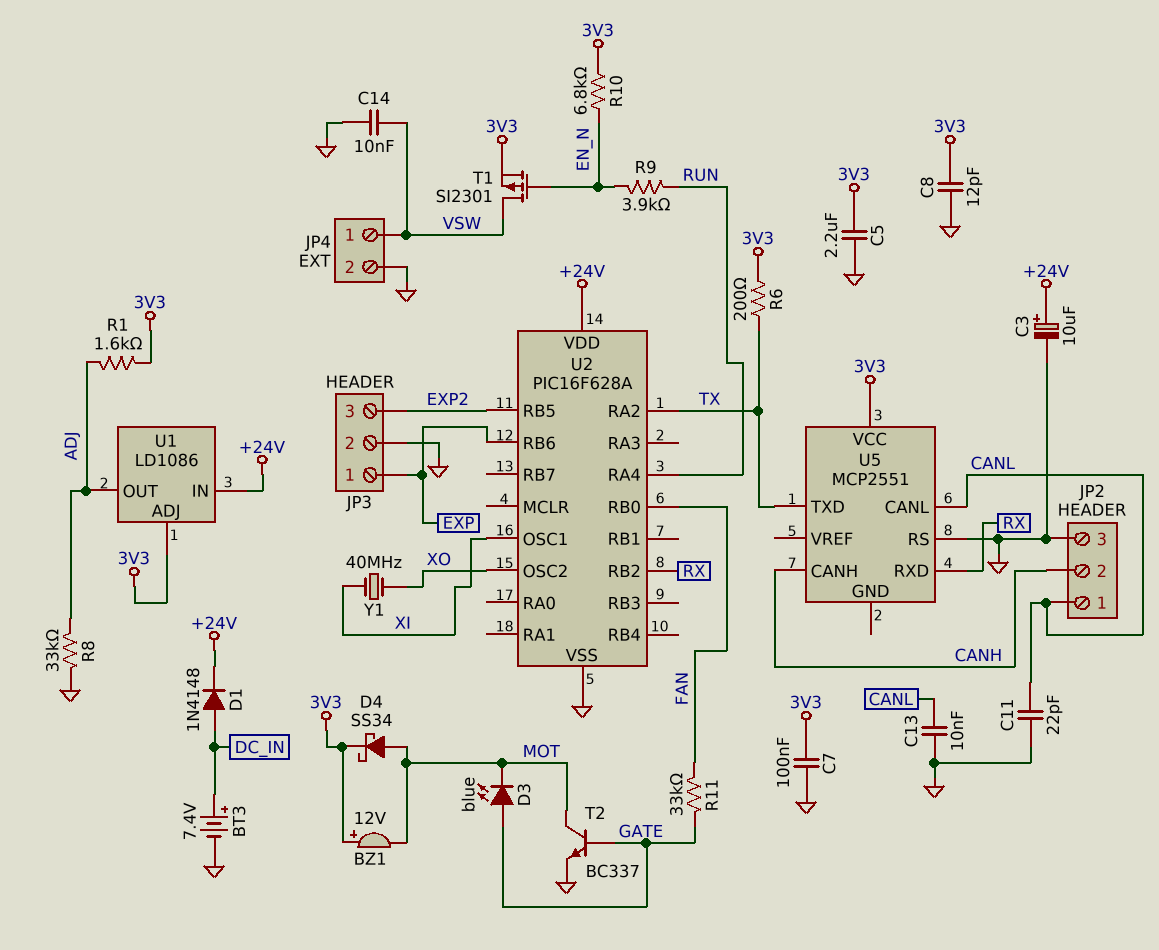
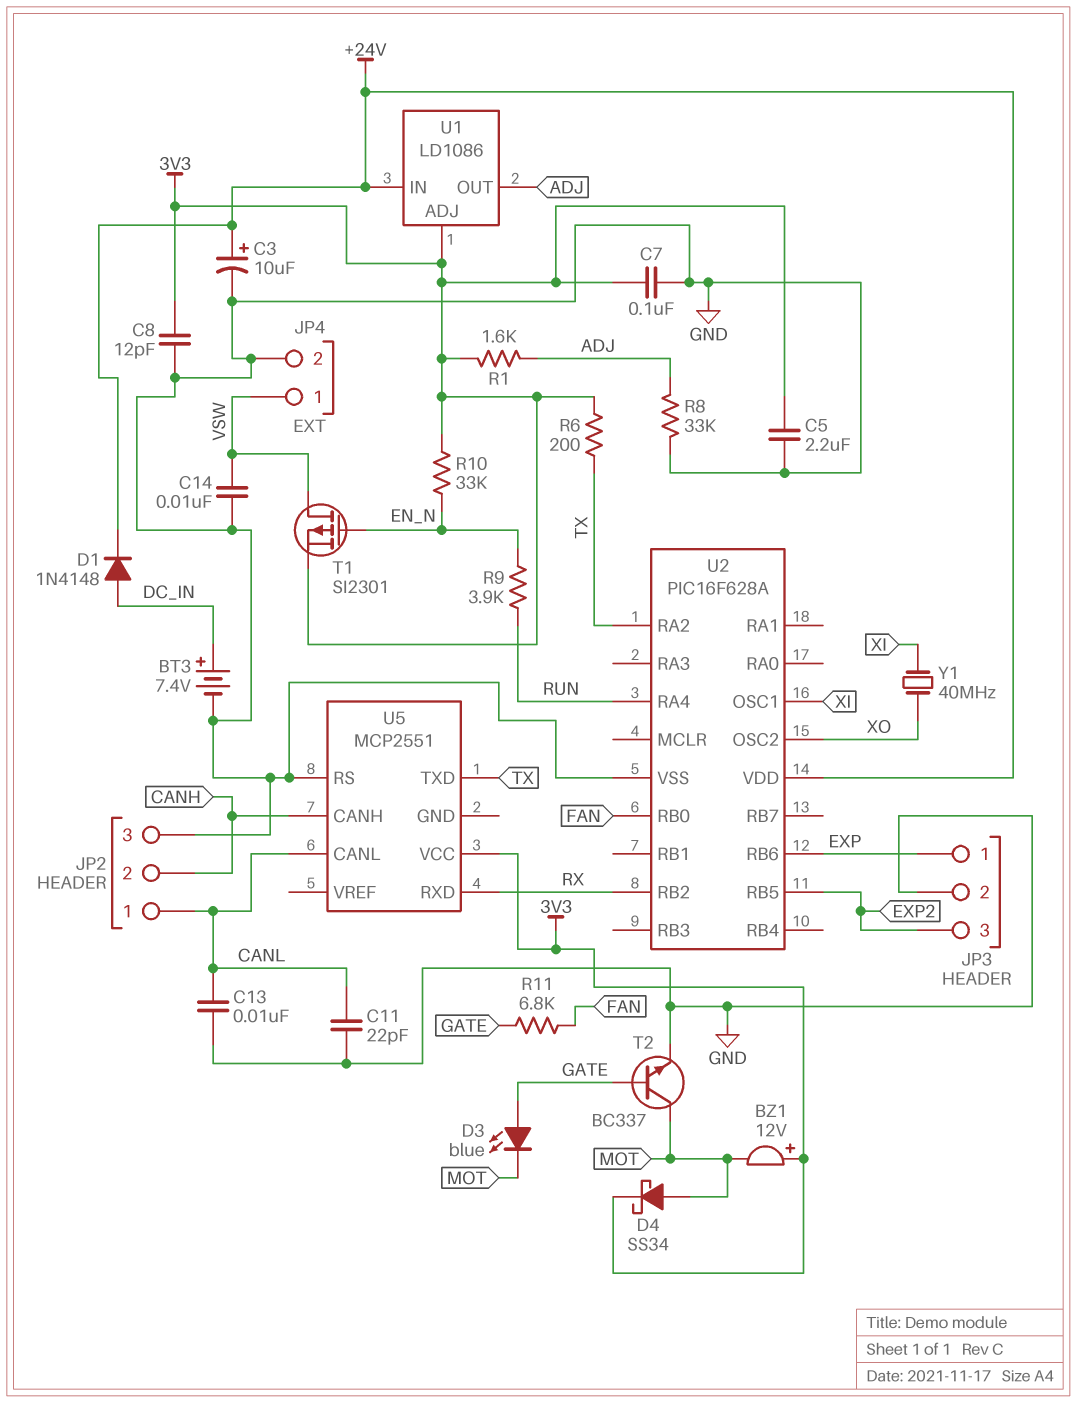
R10: 6.8k (3V3, EN_N) -> 33k (3V3, EN_N)
R11: 33k (FAN, GATE) -> 6.8k (FAN, GATE)

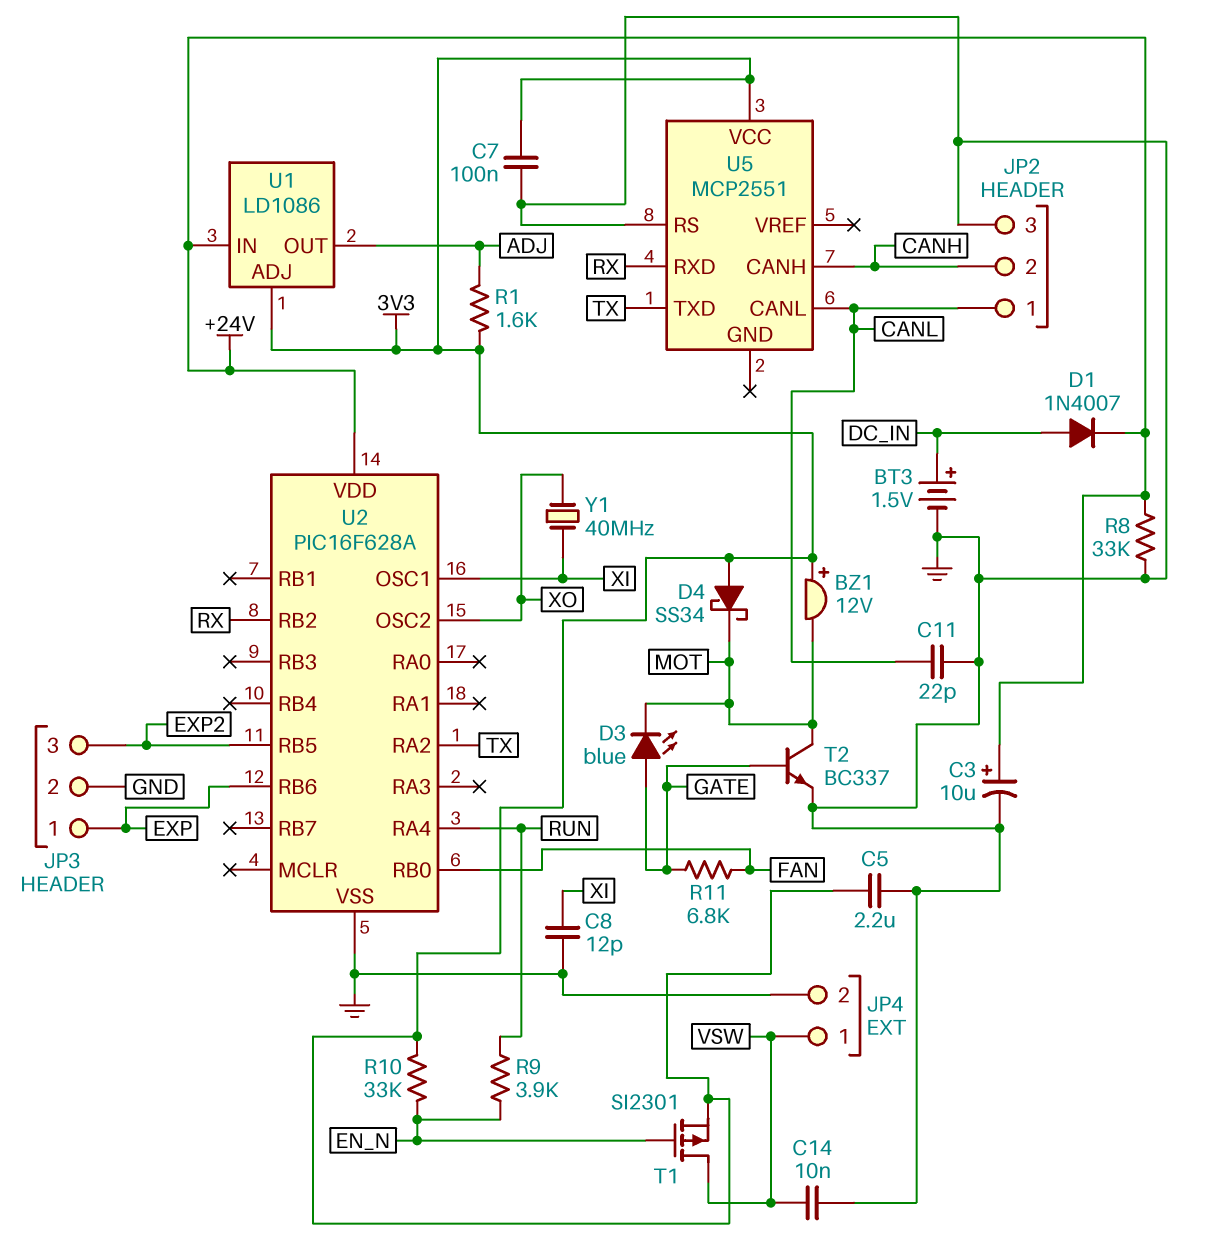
BT3: 7.4V (plus DC_IN, minus GND) -> 1.5V (plus DC_IN, minus GND)
C8: 12pF (3V3, GND) -> 12pF (GND, XI)
C13: 10nF (CANL, GND) -> none
D1: diode 1N4148 (A DC_IN, K +24V) -> diode 1N4007 (A DC_IN, K +24V)
D4: schottky SS34 (A MOT, K 3V3) -> schottky SS34 (A 3V3, K MOT)
R6: 200 (3V3, TX) -> none
R8: 33k (ADJ, GND) -> 33k (+24V, GND)

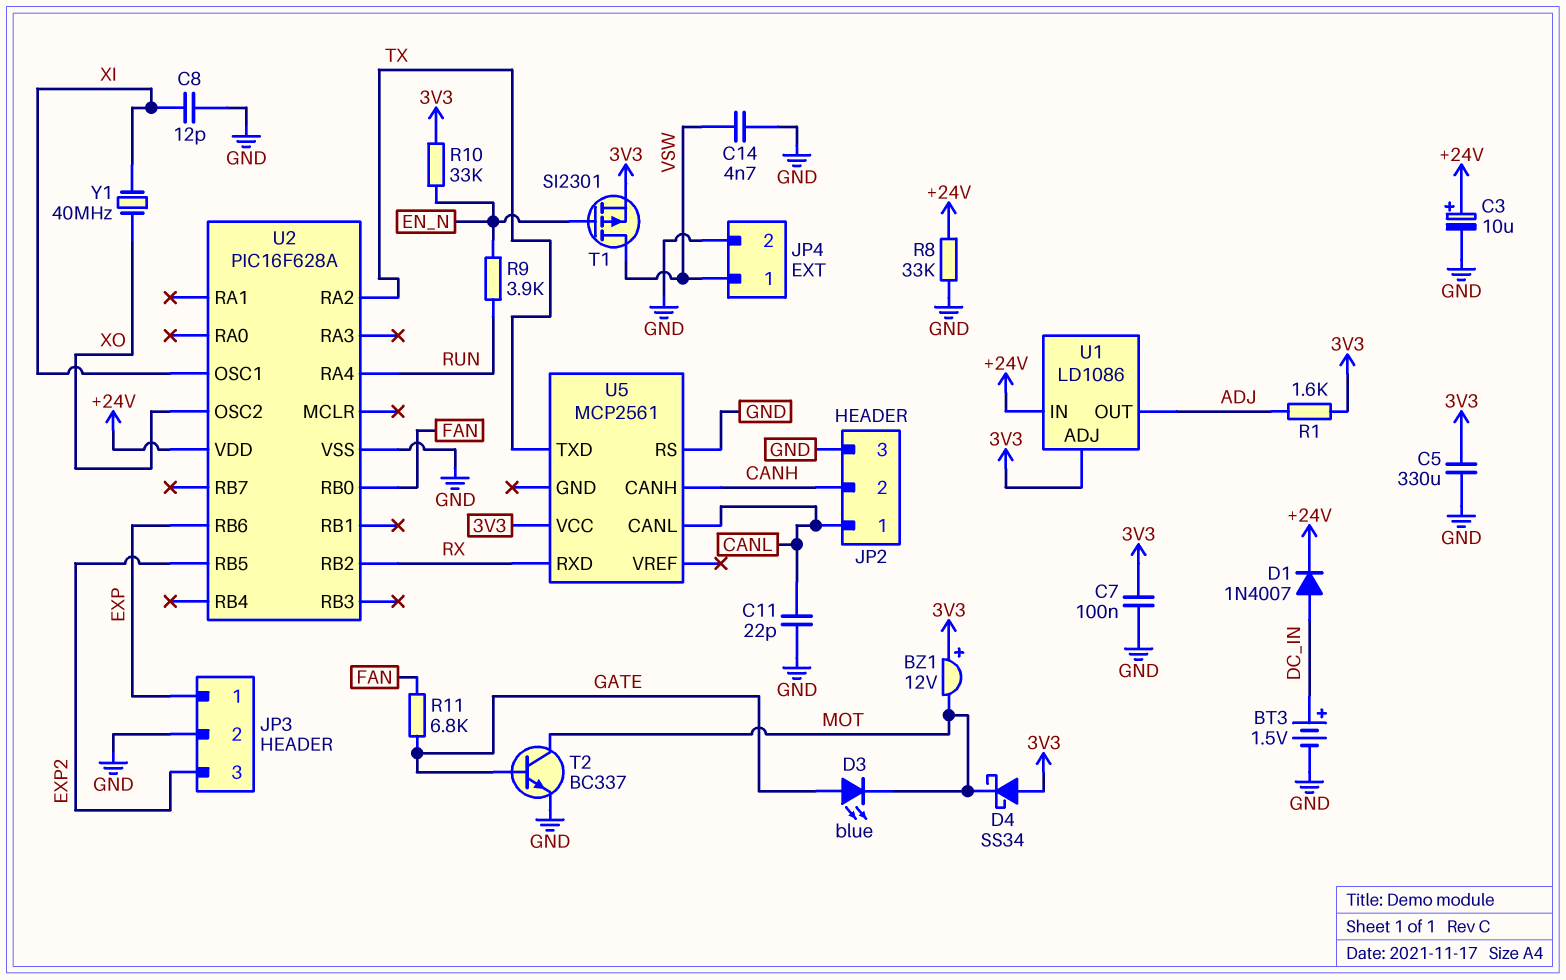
C5: 2.2uF (3V3, GND) -> 330uF (3V3, GND)
C14: 10nF (GND, VSW) -> 4.7nF (GND, VSW)
U5: MCP2551 -> MCP2561

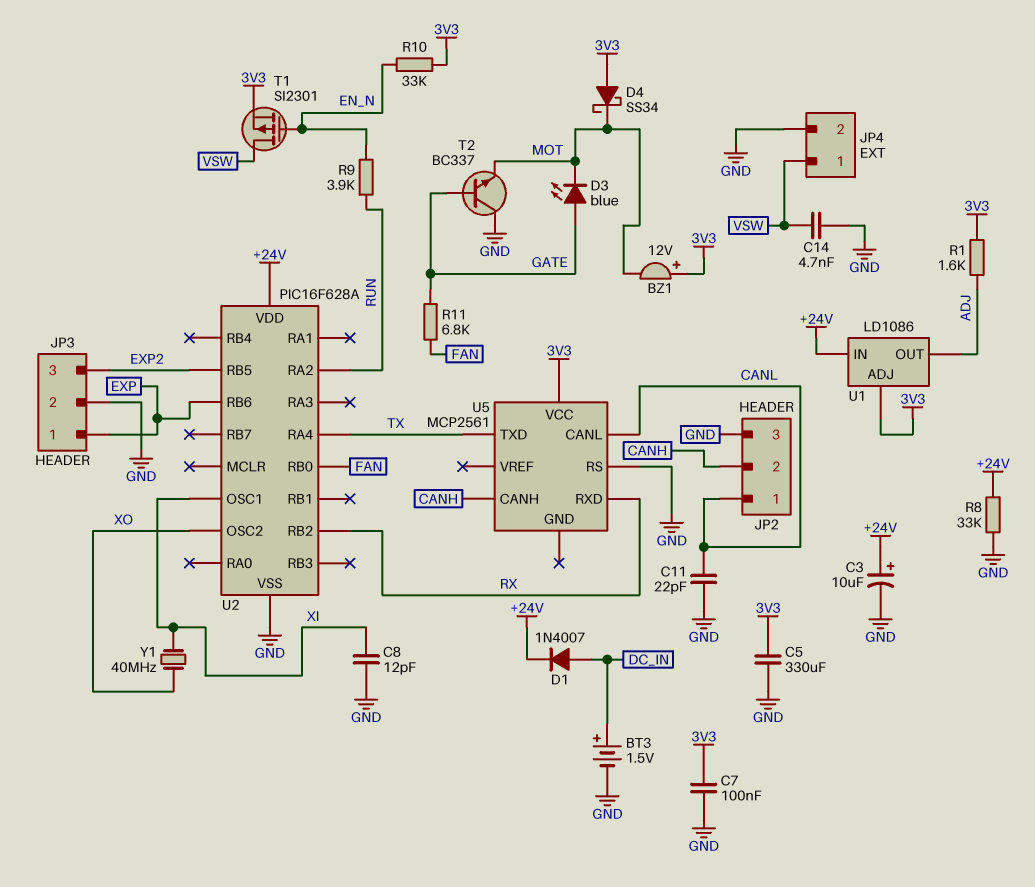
T2: NPN BC337 (B GATE, C MOT, E GND) -> NPN BC337 (B GATE, C GND, E MOT)
U2 pin RA2: TX -> RUN
U2 pin RA4: RUN -> TX

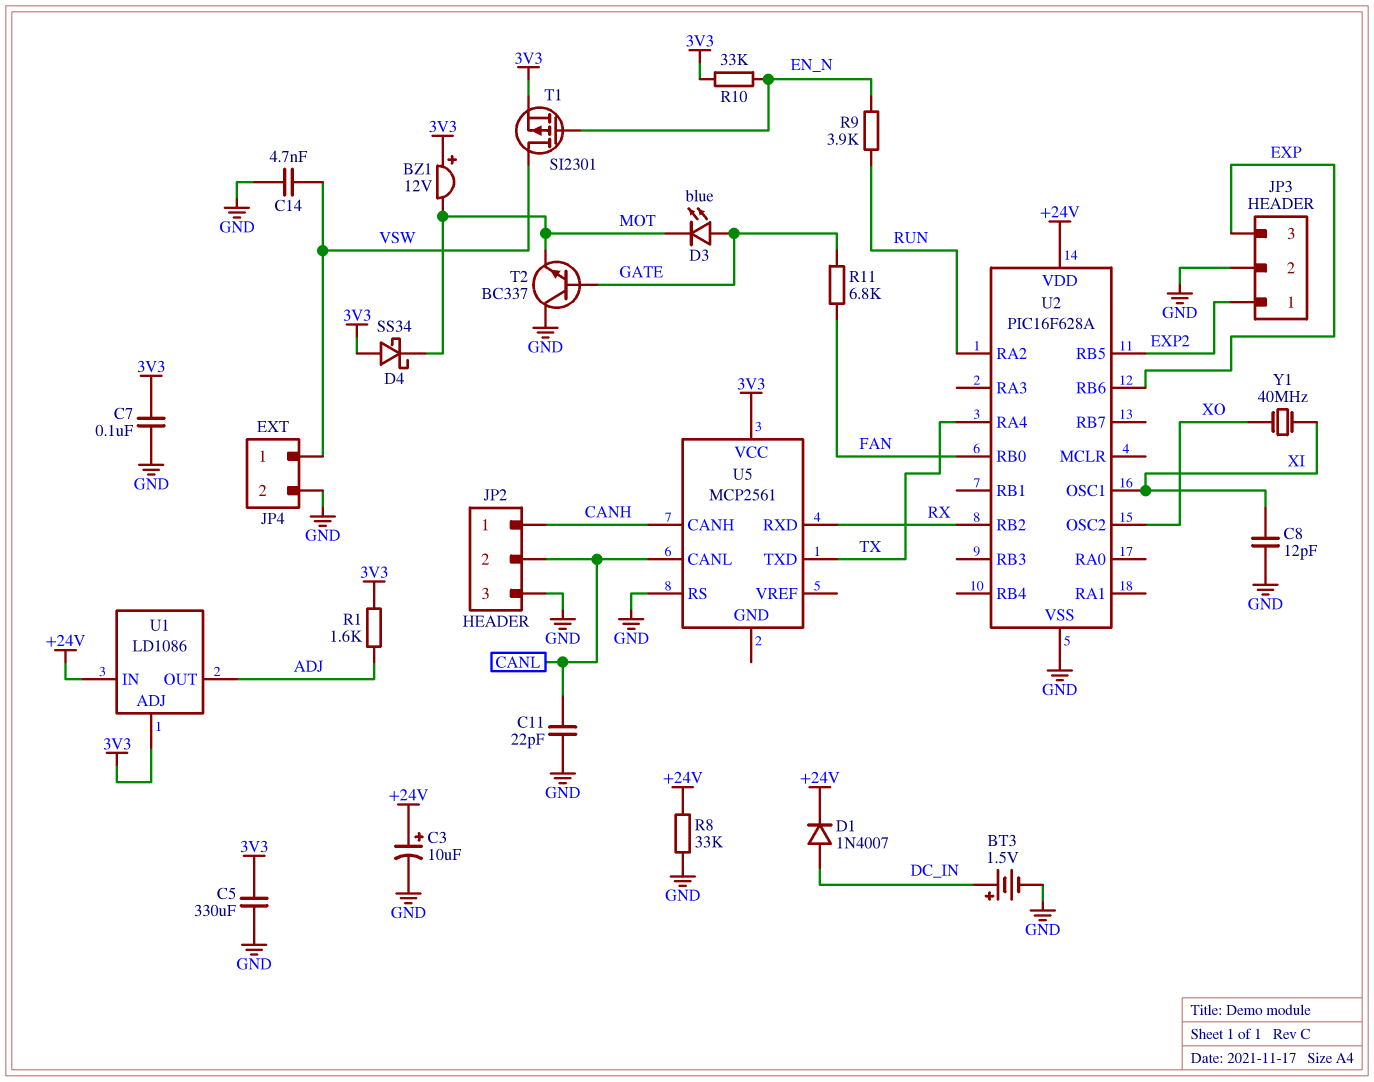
JP2 pin 1: CANL -> CANH
JP2 pin 2: CANH -> CANL
JP3 pin 1: EXP -> EXP2
JP3 pin 3: EXP2 -> EXP

